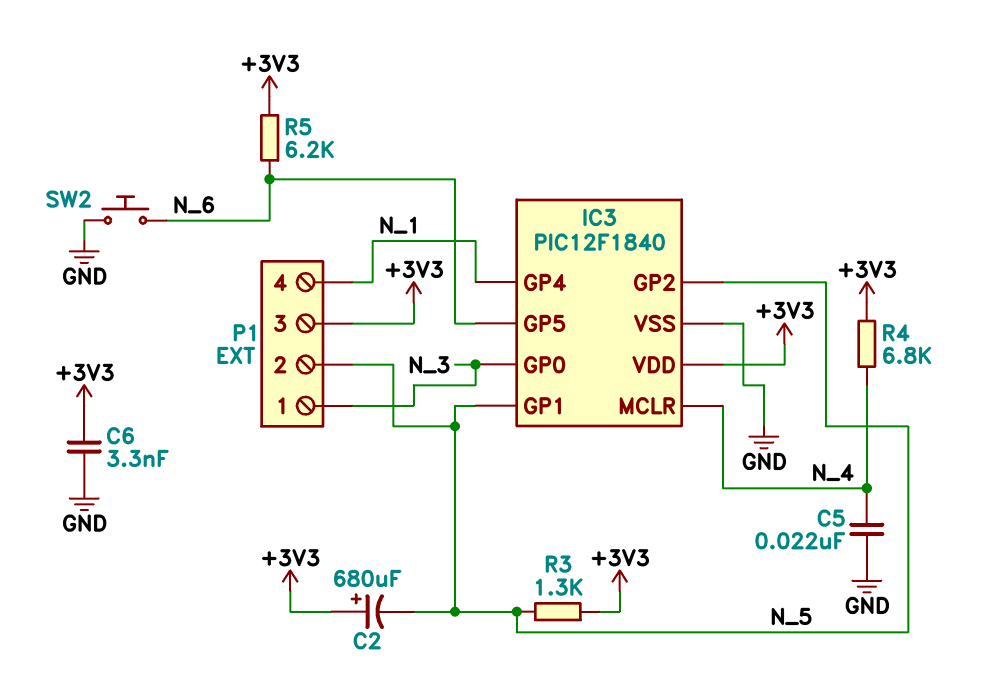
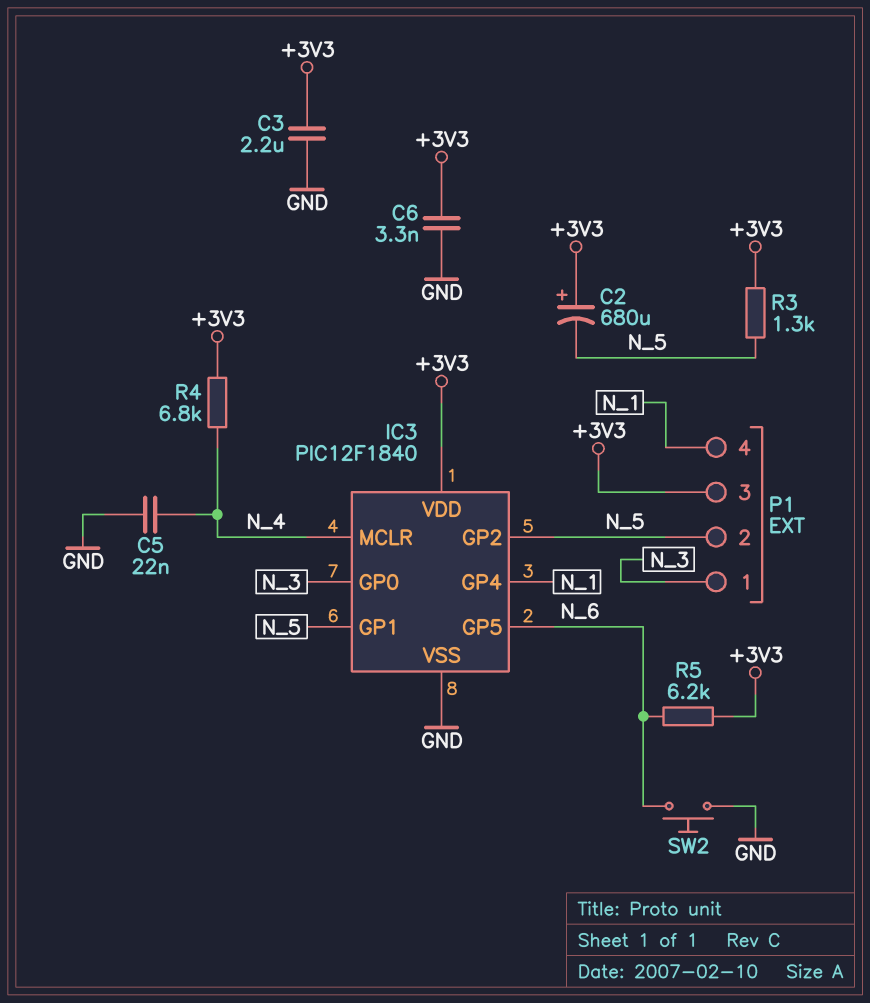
C3: none -> 2.2uF (+3V3, GND)

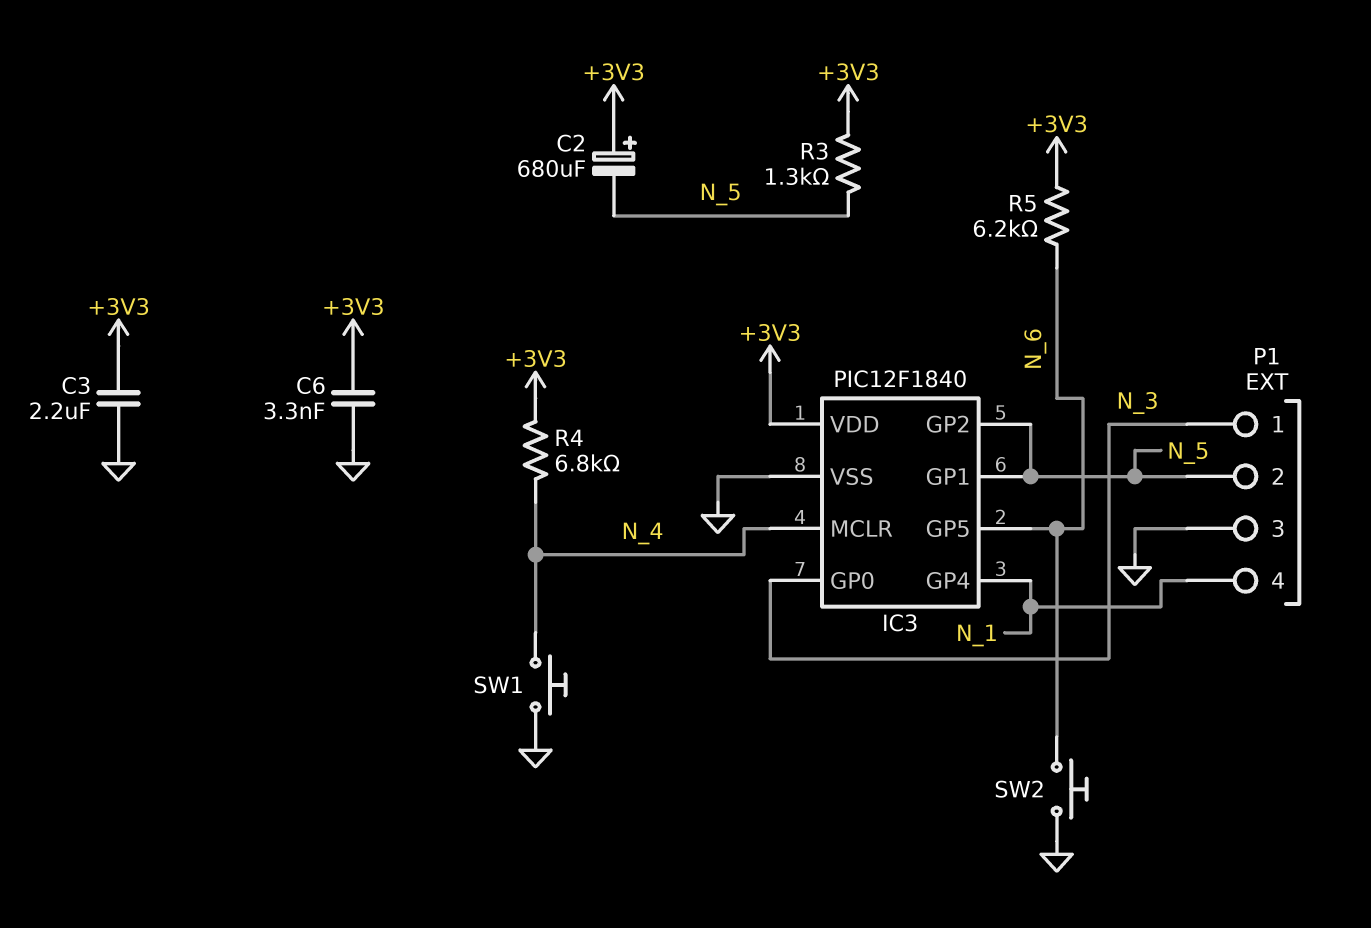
C5: 22nF (GND, N_4) -> none
P1 pin 3: +3V3 -> GND
SW1: none -> button (GND, N_4)

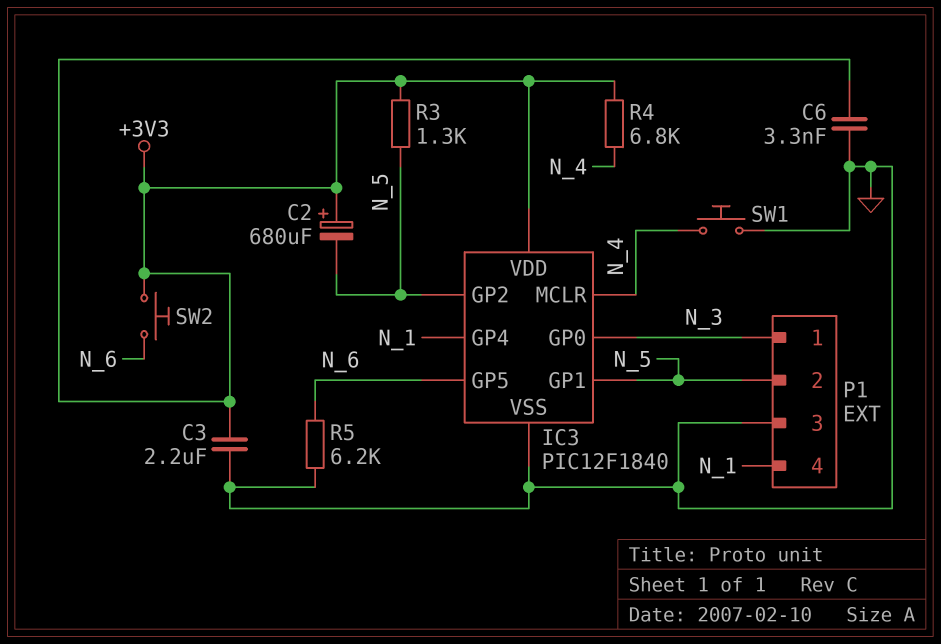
R5: 6.2k (+3V3, N_6) -> 6.2k (GND, N_6)
SW2: button (GND, N_6) -> button (+3V3, N_6)

